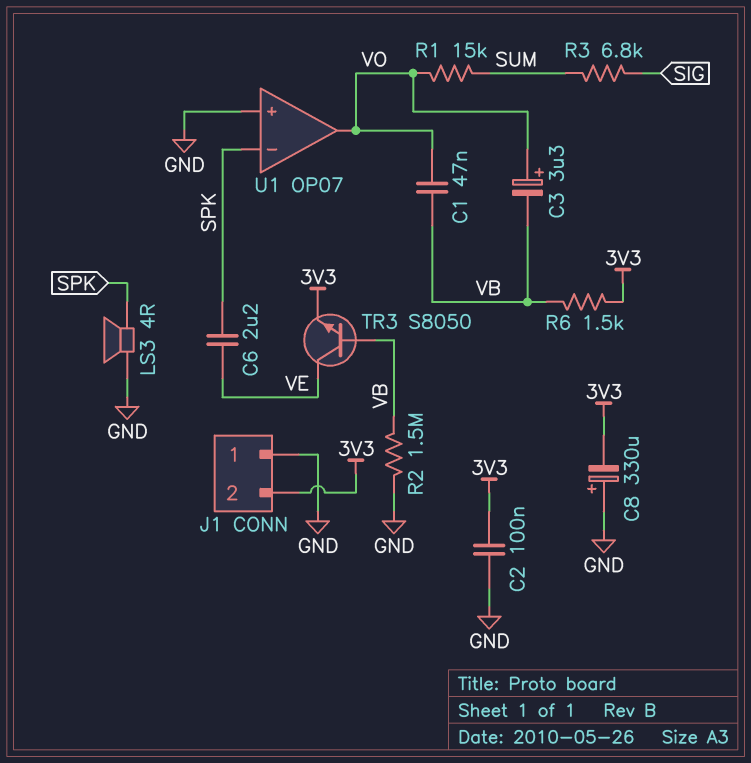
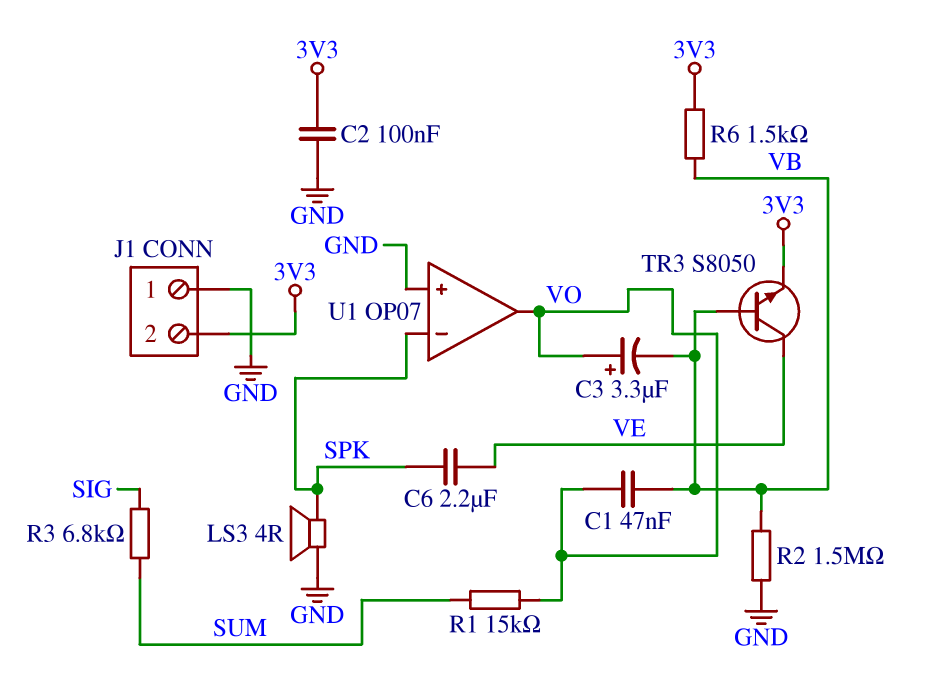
C8: 330uF (plus GND, minus 3V3) -> none

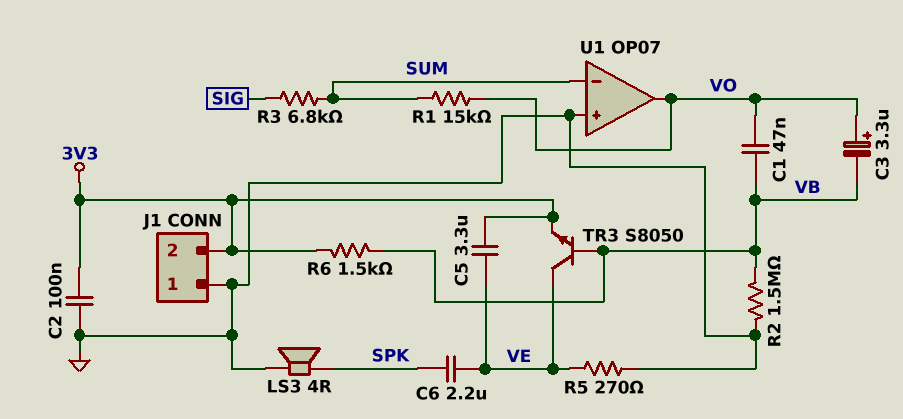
C5: none -> 3.3uF (3V3, VE)
R5: none -> 270 (GND, VE)
U1 pin in-: SPK -> SUM

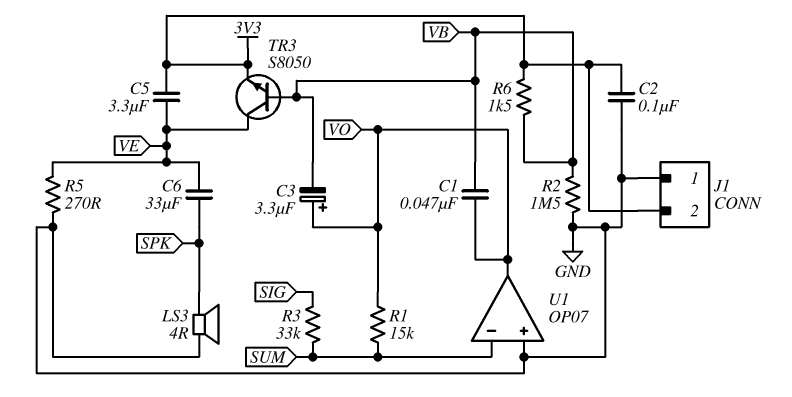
C6: 2.2uF (SPK, VE) -> 33uF (SPK, VE)
R3: 6.8k (SIG, SUM) -> 33k (SIG, SUM)

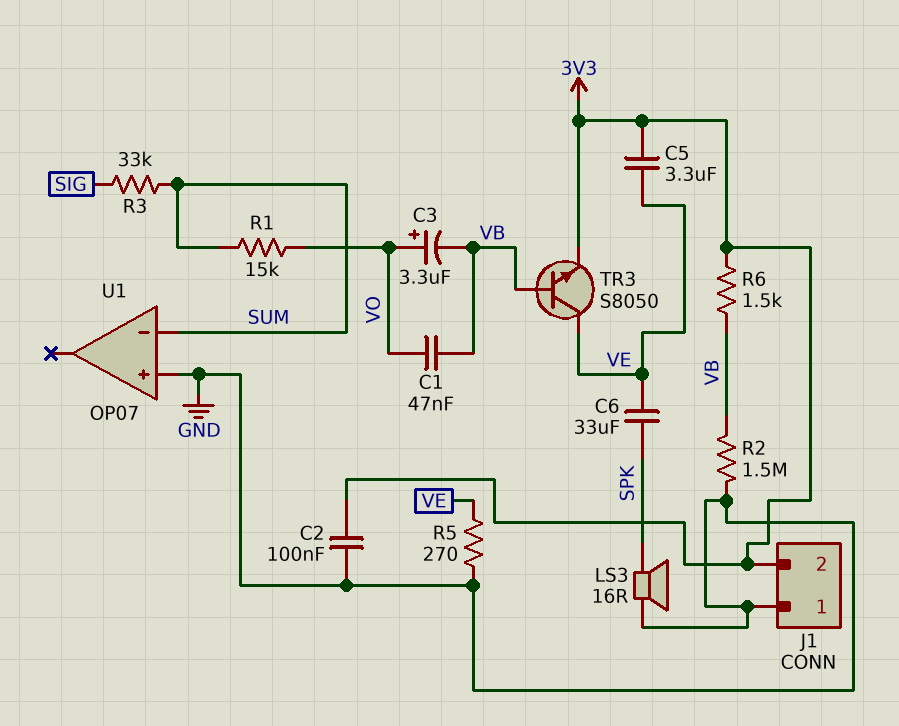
LS3: speaker 4R (GND, SPK) -> speaker 16R (GND, SPK)
U1 pin out: VO -> none

